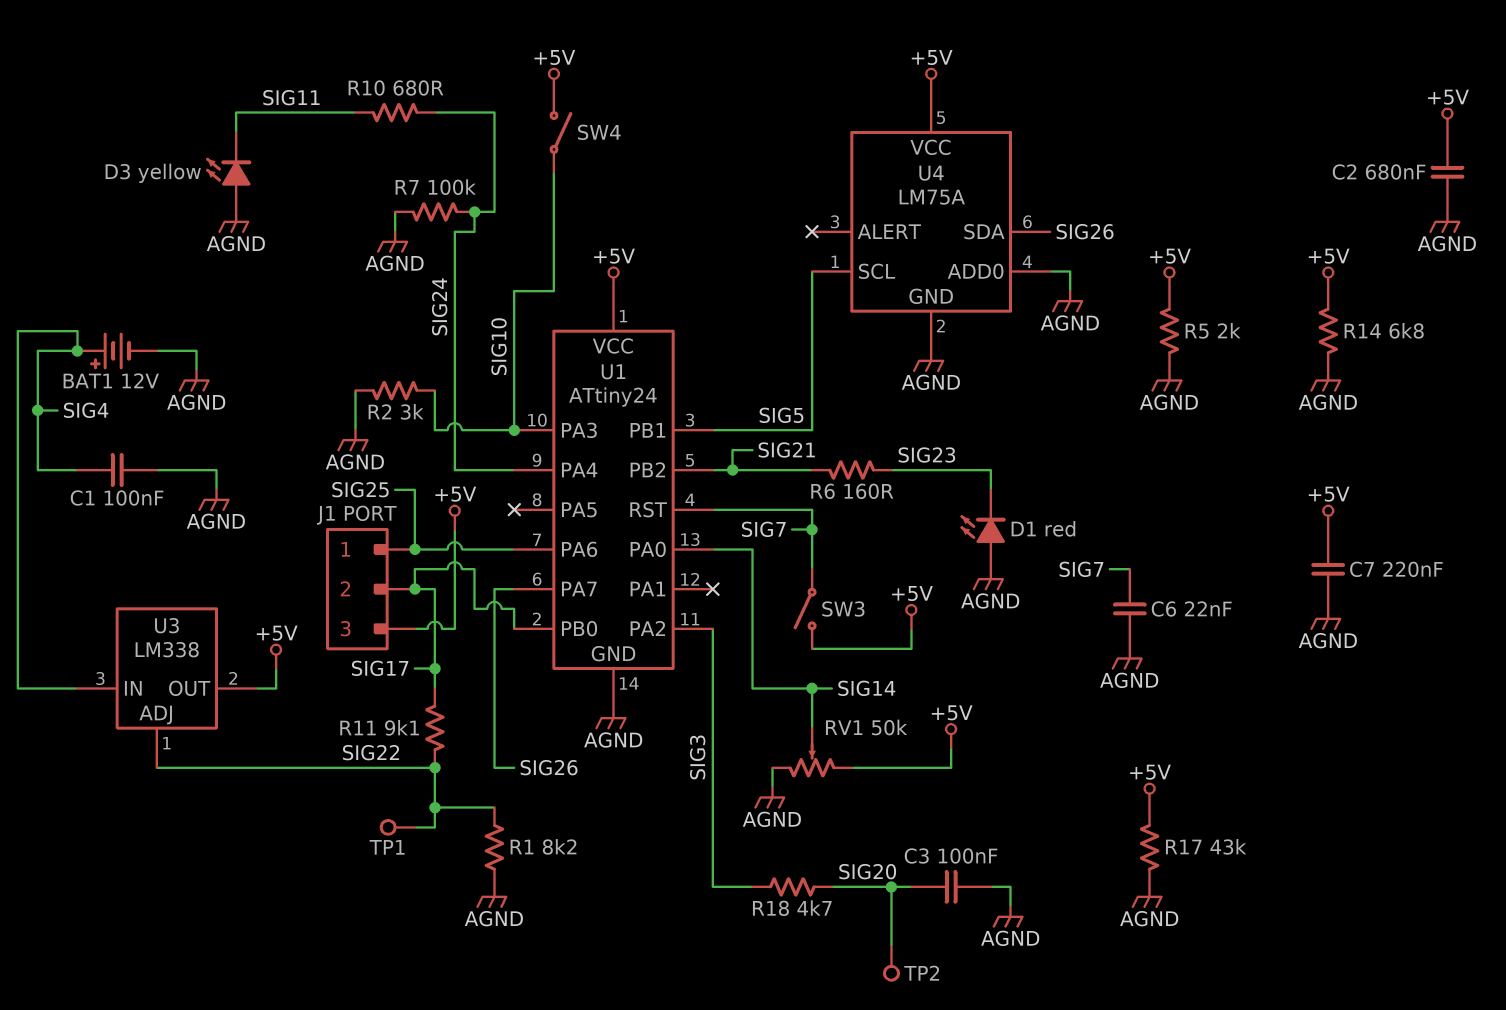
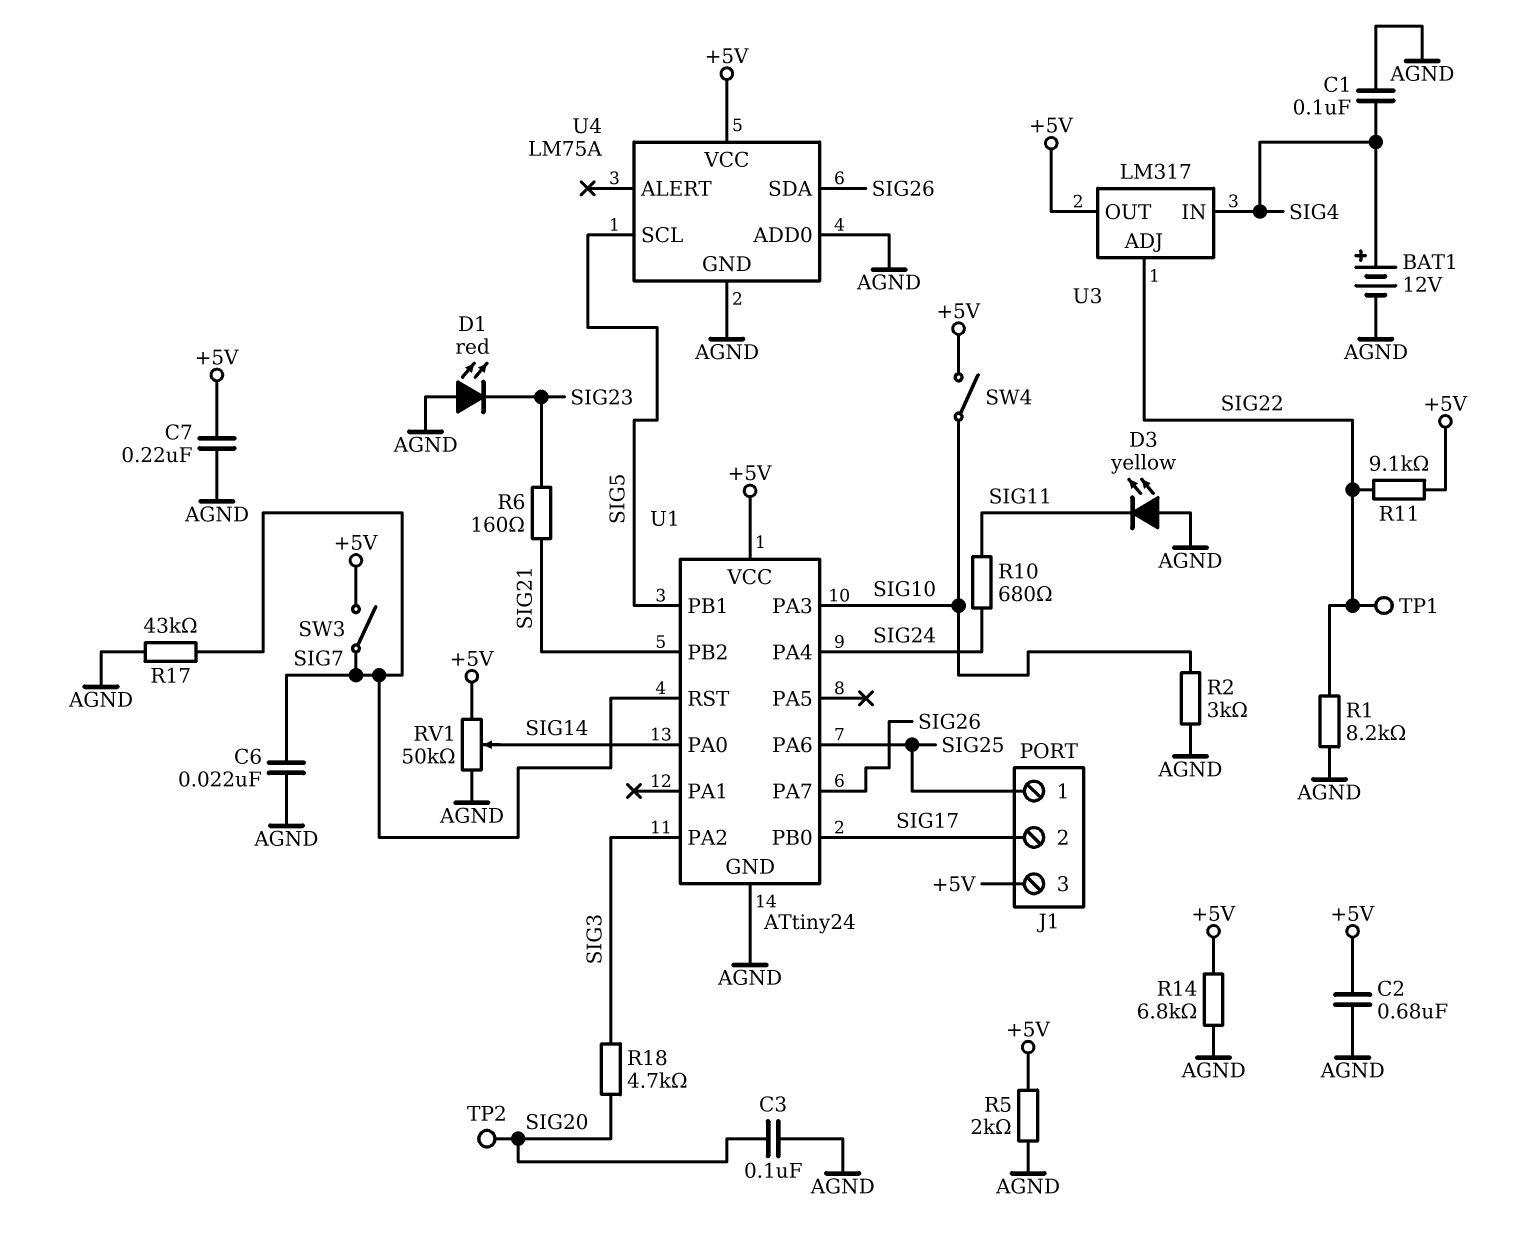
R7: 100k (AGND, SIG24) -> none
R11: 9.1k (SIG17, SIG22) -> 9.1k (+5V, SIG22)
R17: 43k (+5V, AGND) -> 43k (AGND, SIG7)
U3: LM338 -> LM317

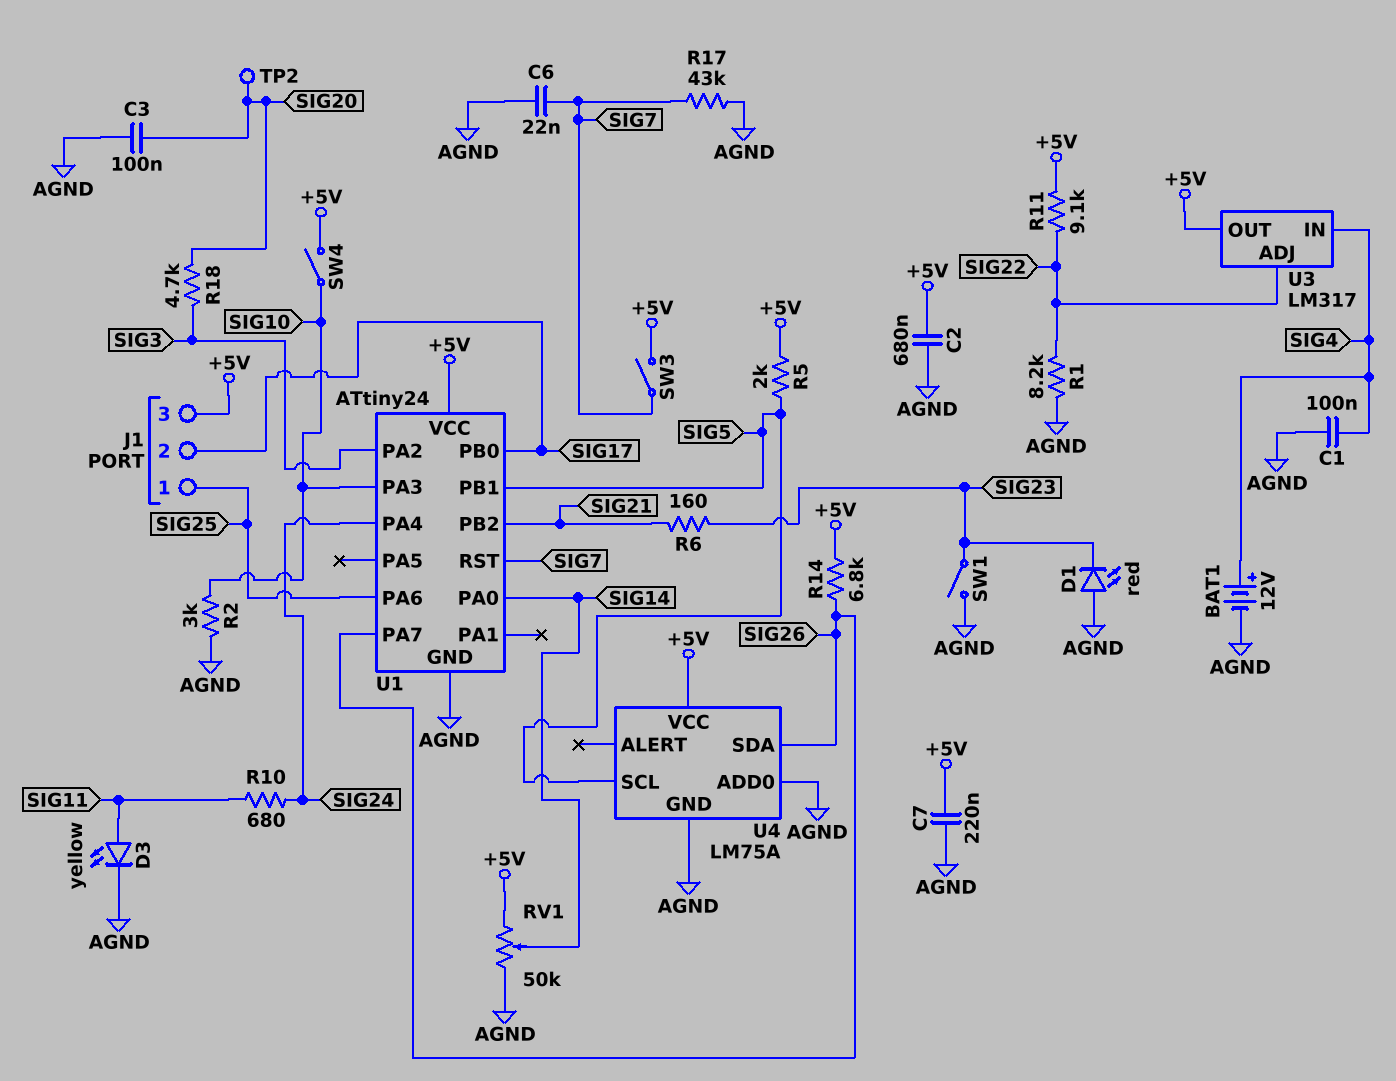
D3: LED yellow (A AGND, K SIG11) -> LED yellow (A SIG11, K AGND)
R5: 2k (+5V, AGND) -> 2k (+5V, SIG5)
R14: 6.8k (+5V, AGND) -> 6.8k (+5V, SIG26)
SW1: none -> switch (AGND, SIG23)
TP1: test point (SIG22) -> none

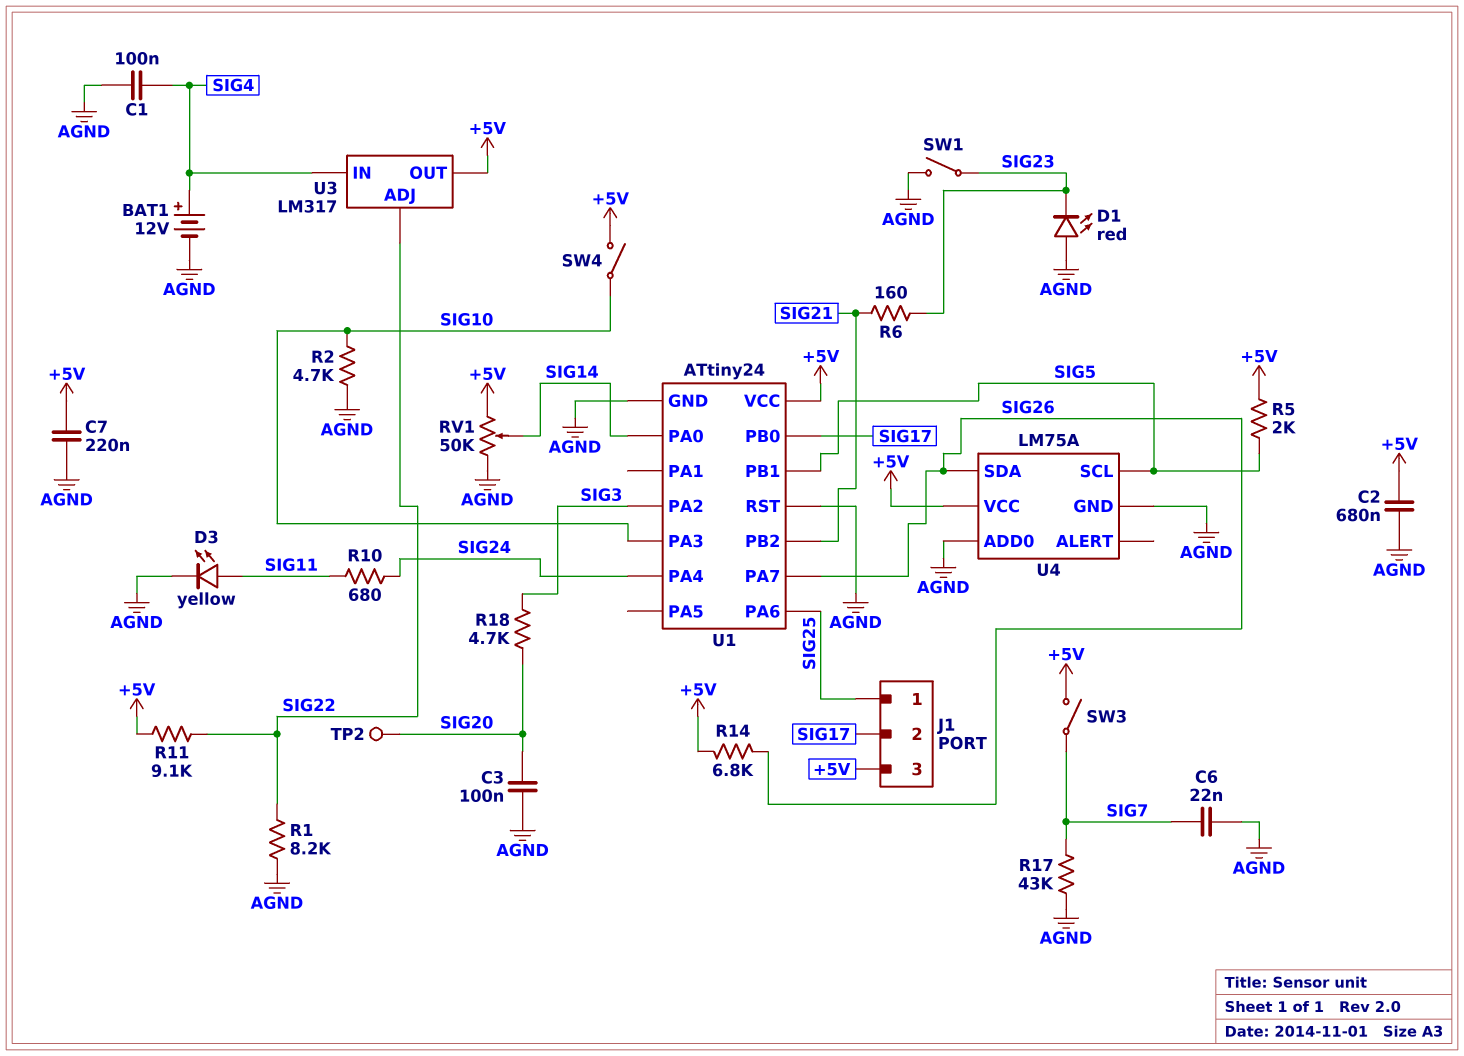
R2: 3k (AGND, SIG10) -> 4.7k (AGND, SIG10)
U1 pin RST: SIG7 -> AGND

